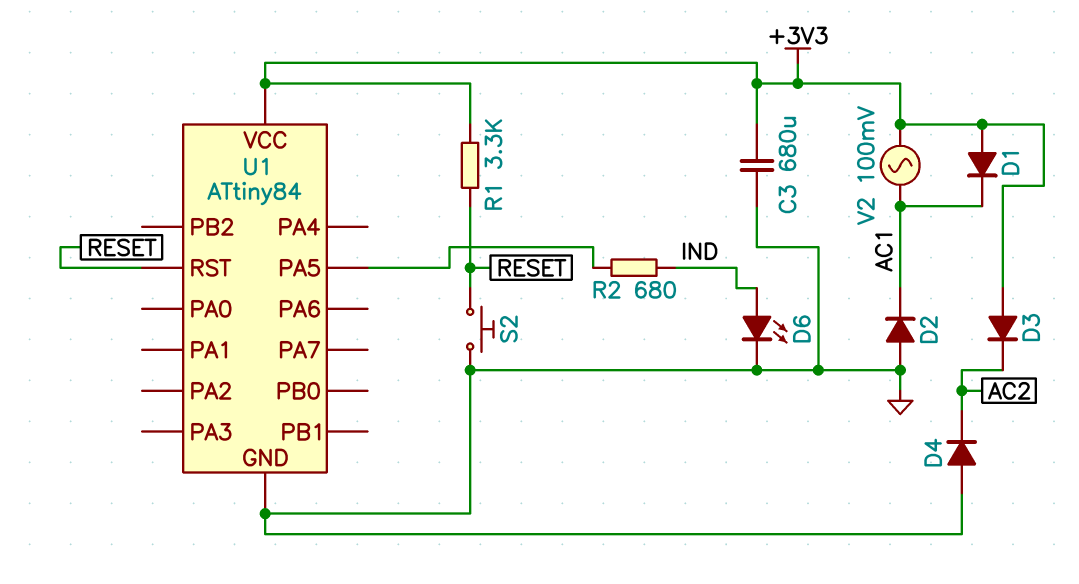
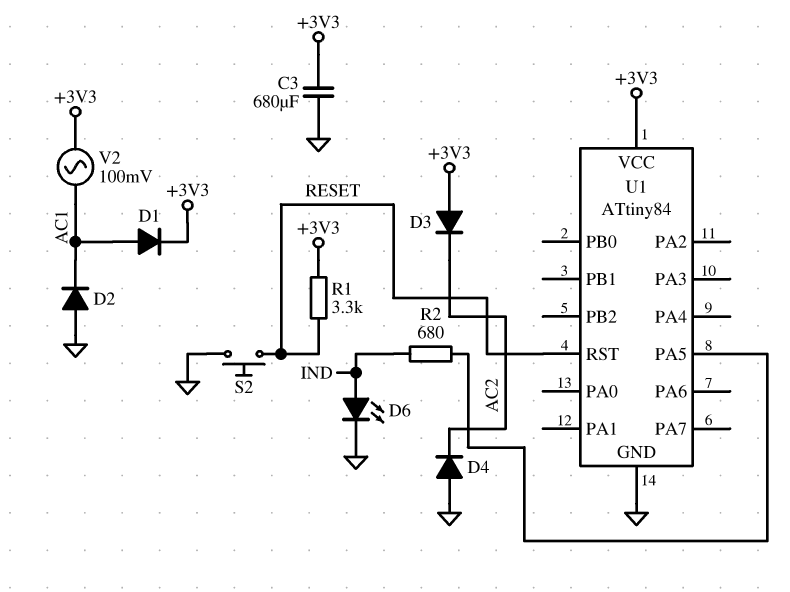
D1: diode (A +3V3, K AC1) -> diode (A AC1, K +3V3)

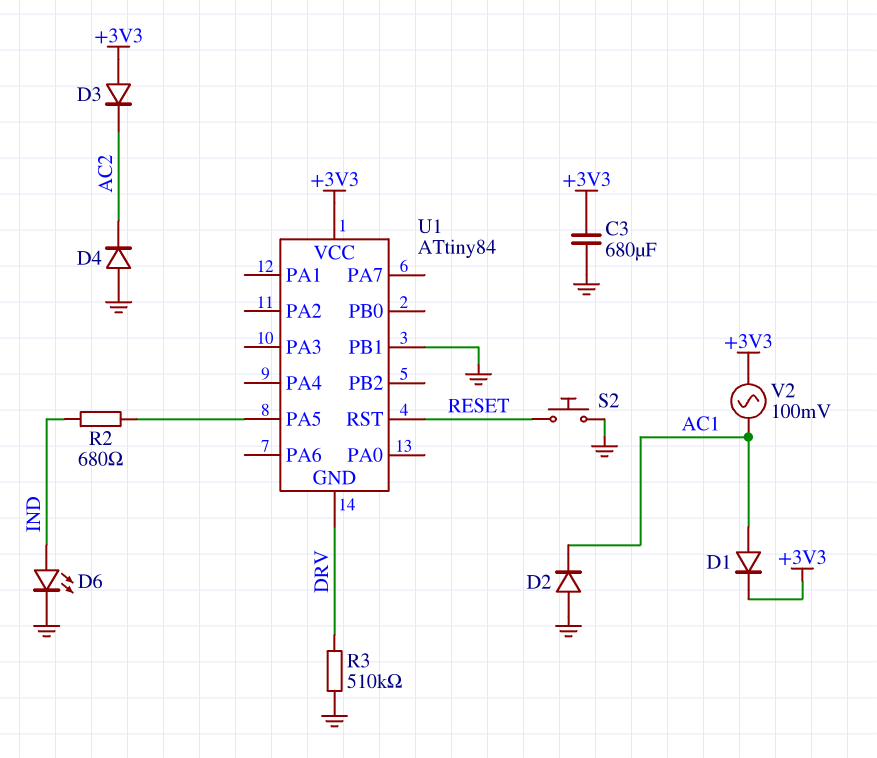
R1: 3.3k (+3V3, RESET) -> none
R3: none -> 510k (DRV, GND)
U1 pin GND: GND -> DRV
U1 pin PB1: none -> GND

